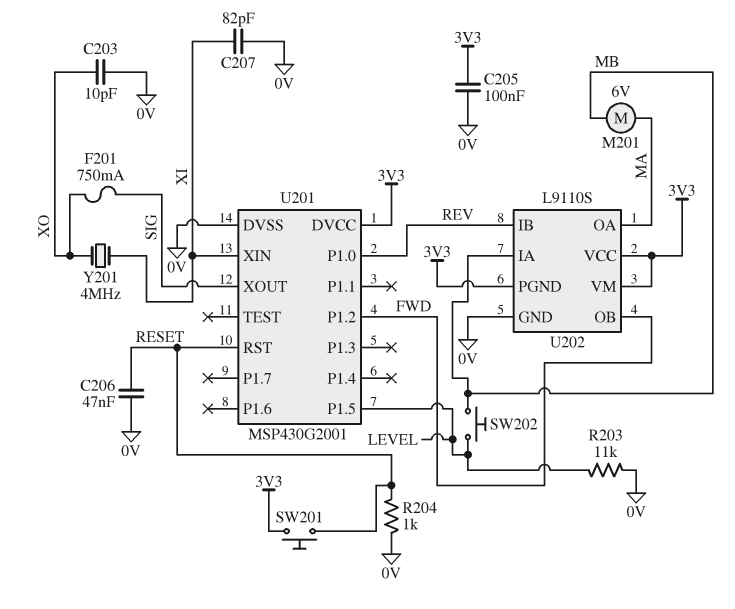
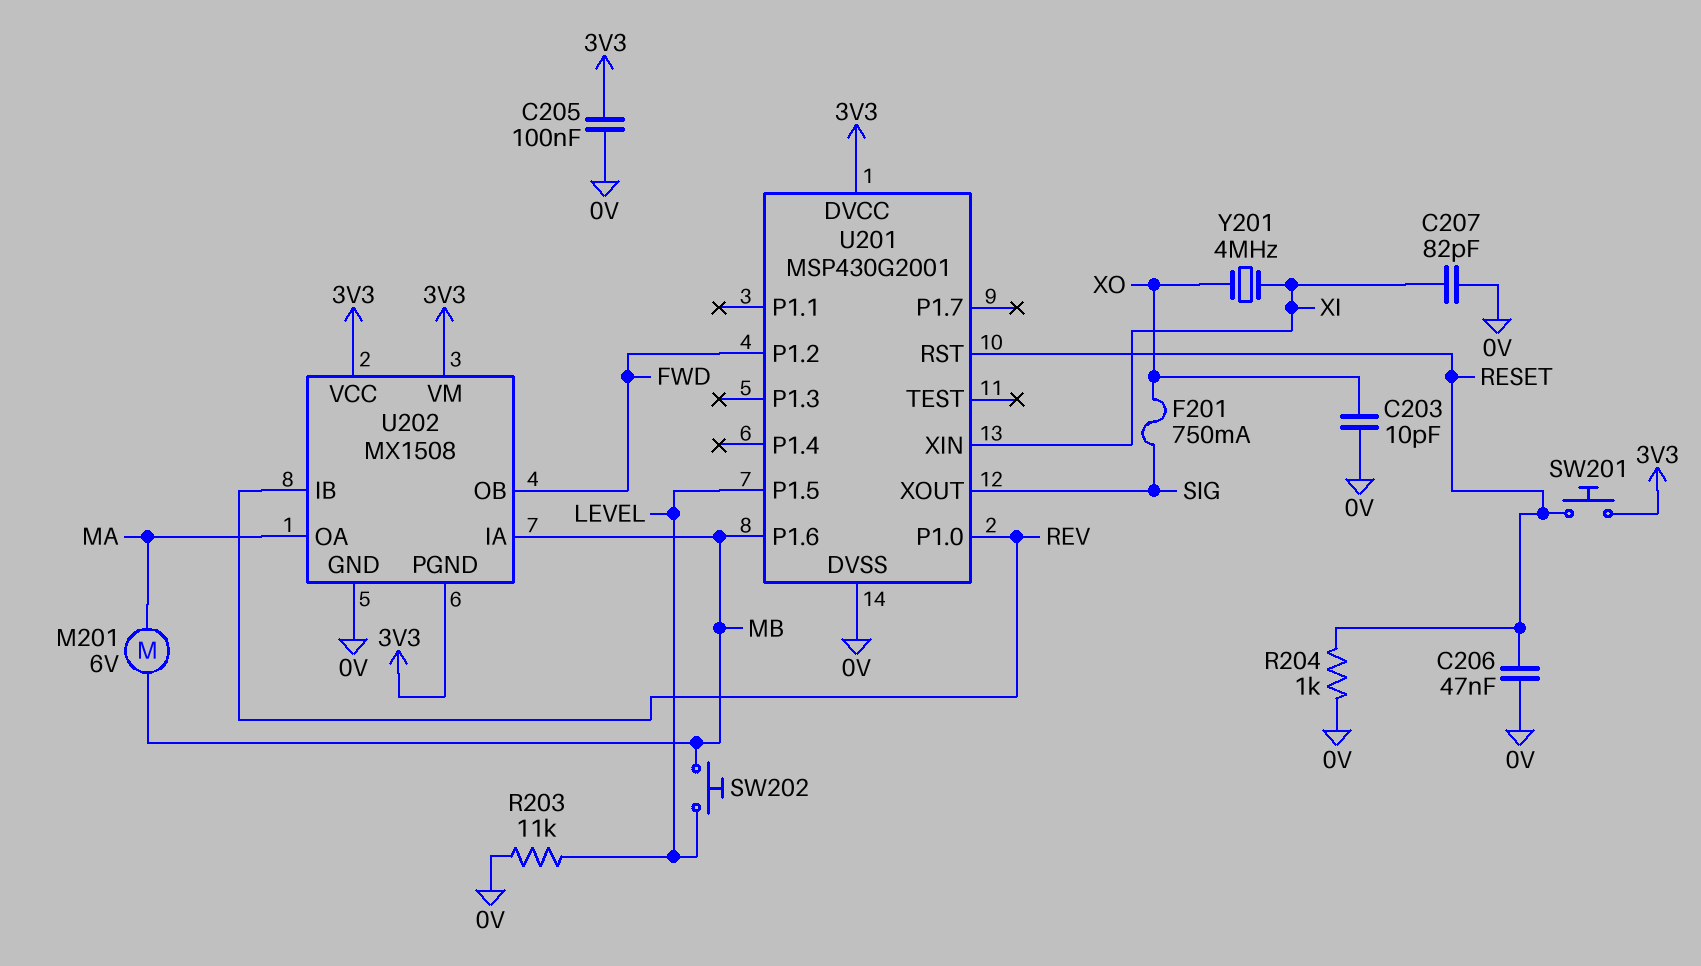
U201 pin P1.6: none -> MB
U202: L9110S -> MX1508

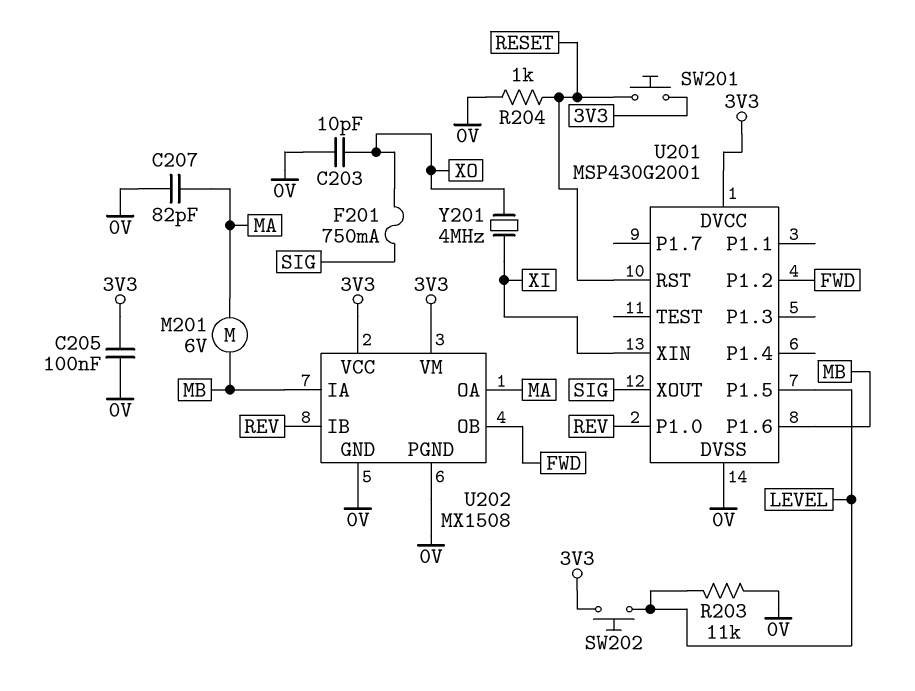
C206: 47nF (0V, RESET) -> none
C207: 82pF (0V, XI) -> 82pF (0V, MA)
SW202: button (LEVEL, MB) -> button (3V3, LEVEL)
U202 pin PGND: 3V3 -> 0V

